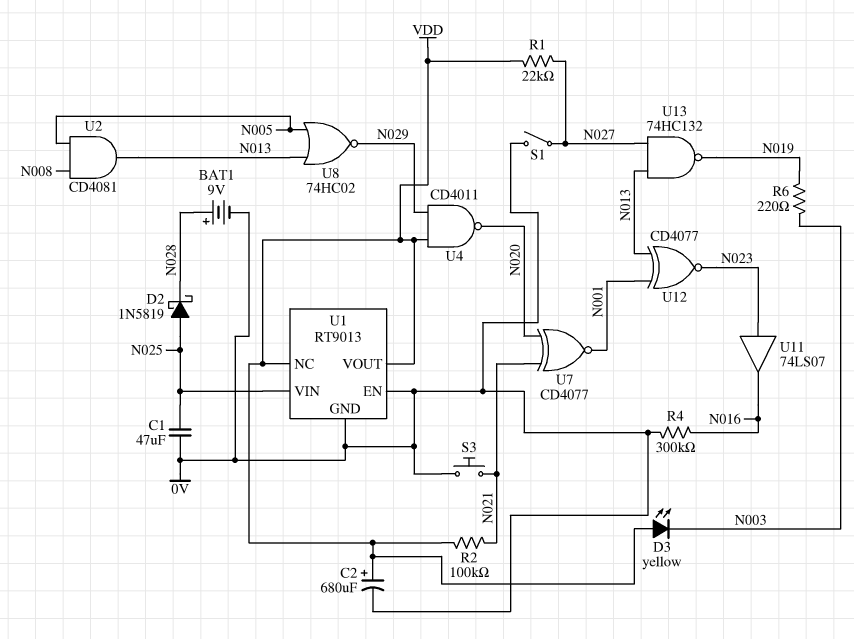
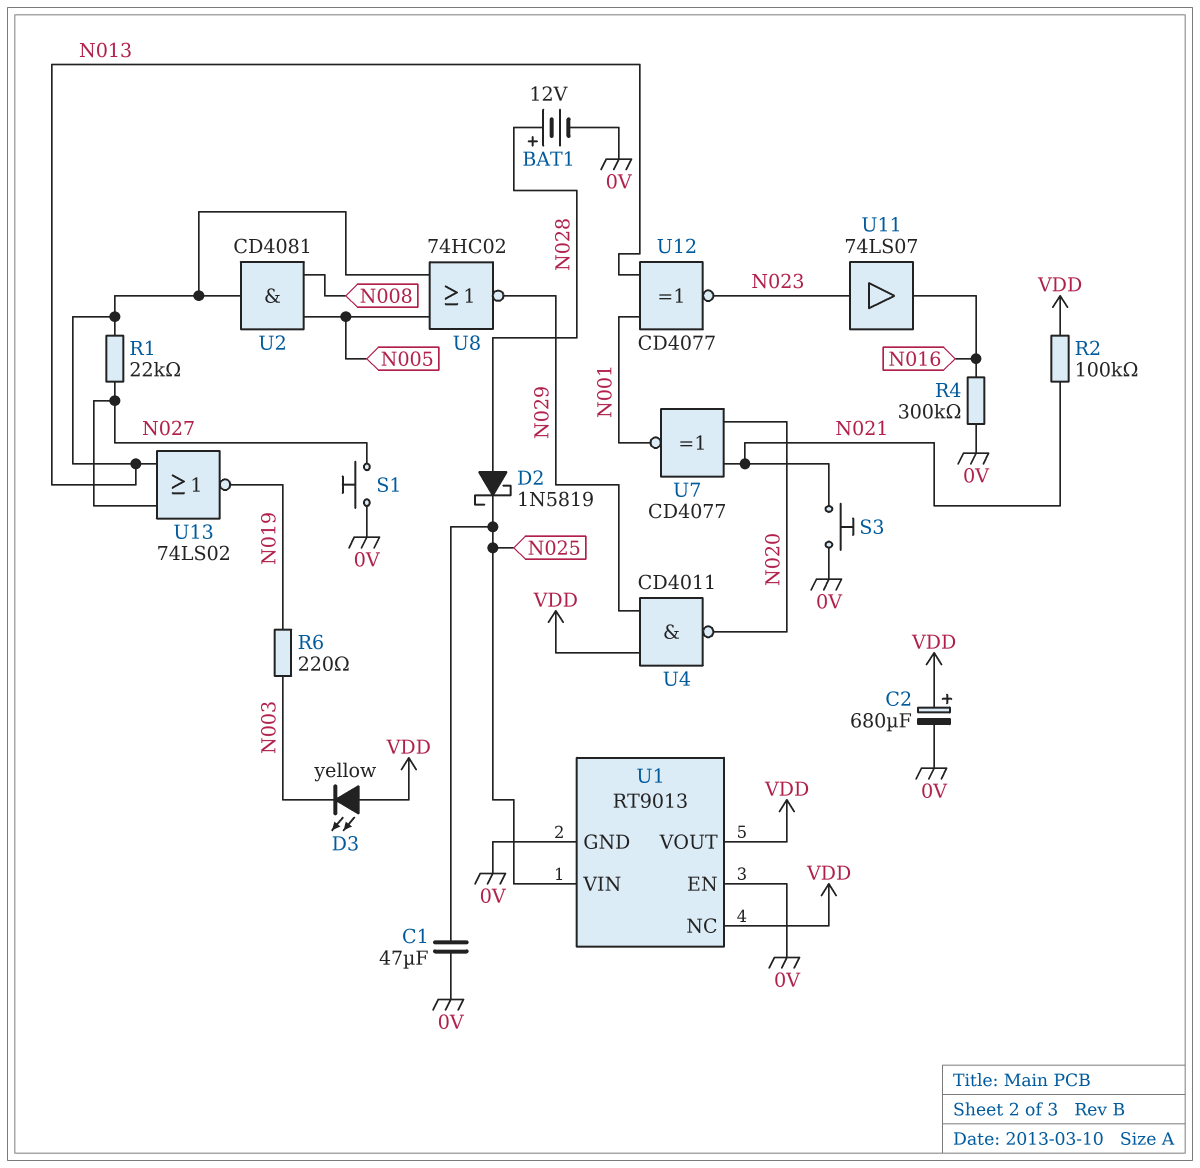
BAT1: 9V (plus N028, minus 0V) -> 12V (plus N028, minus 0V)
D2: schottky 1N5819 (A N025, K N028) -> schottky 1N5819 (A N028, K N025)
R1: 22k (N027, VDD) -> 22k (N013, N027)
S1: switch (0V, N027) -> button (0V, N027)
U13: NAND 74HC132 (in N013, in N027, out N019) -> NOR 74LS02 (in N013, in N027, out N019)

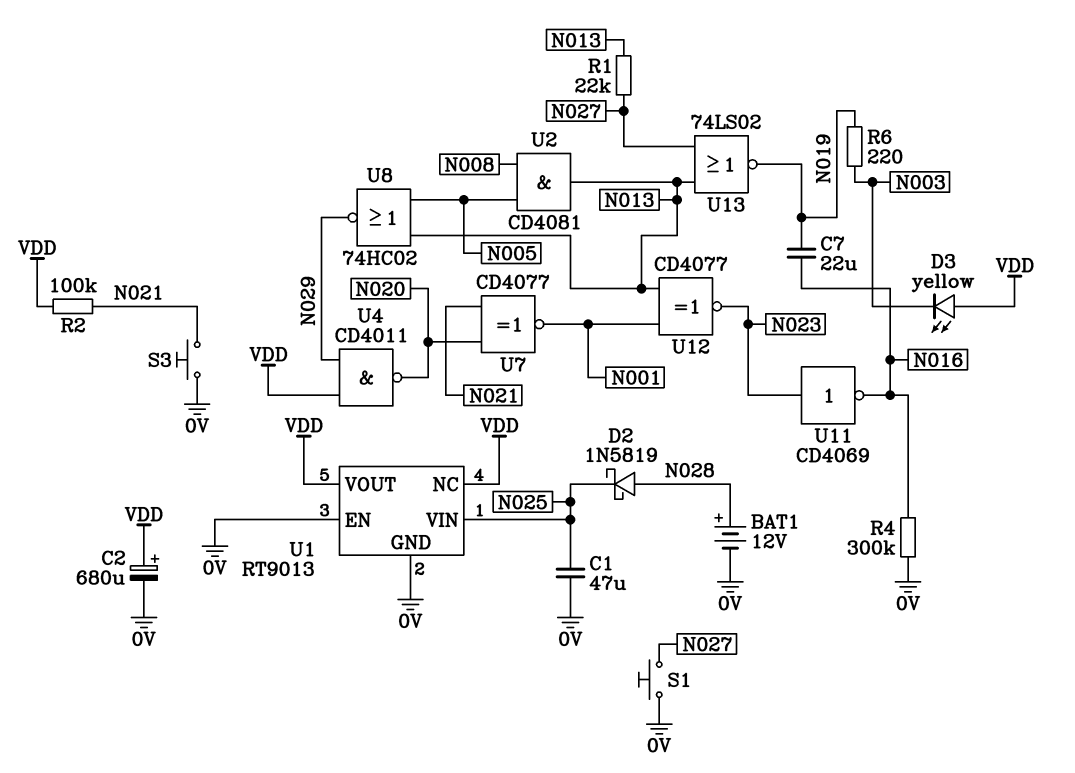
C7: none -> 22uF (N016, N019)
U11: buffer 74LS07 (in N023, out N016) -> NOT CD4069 (in N023, out N016)

